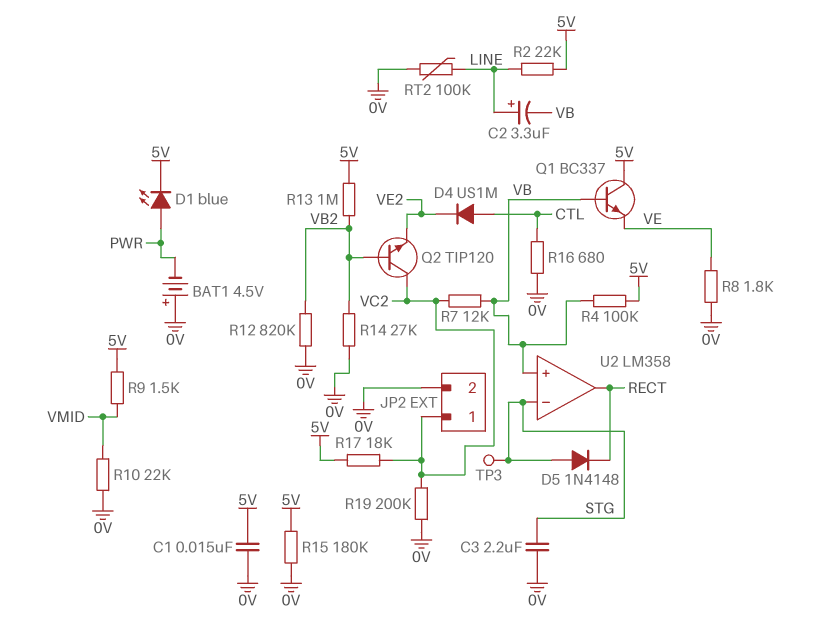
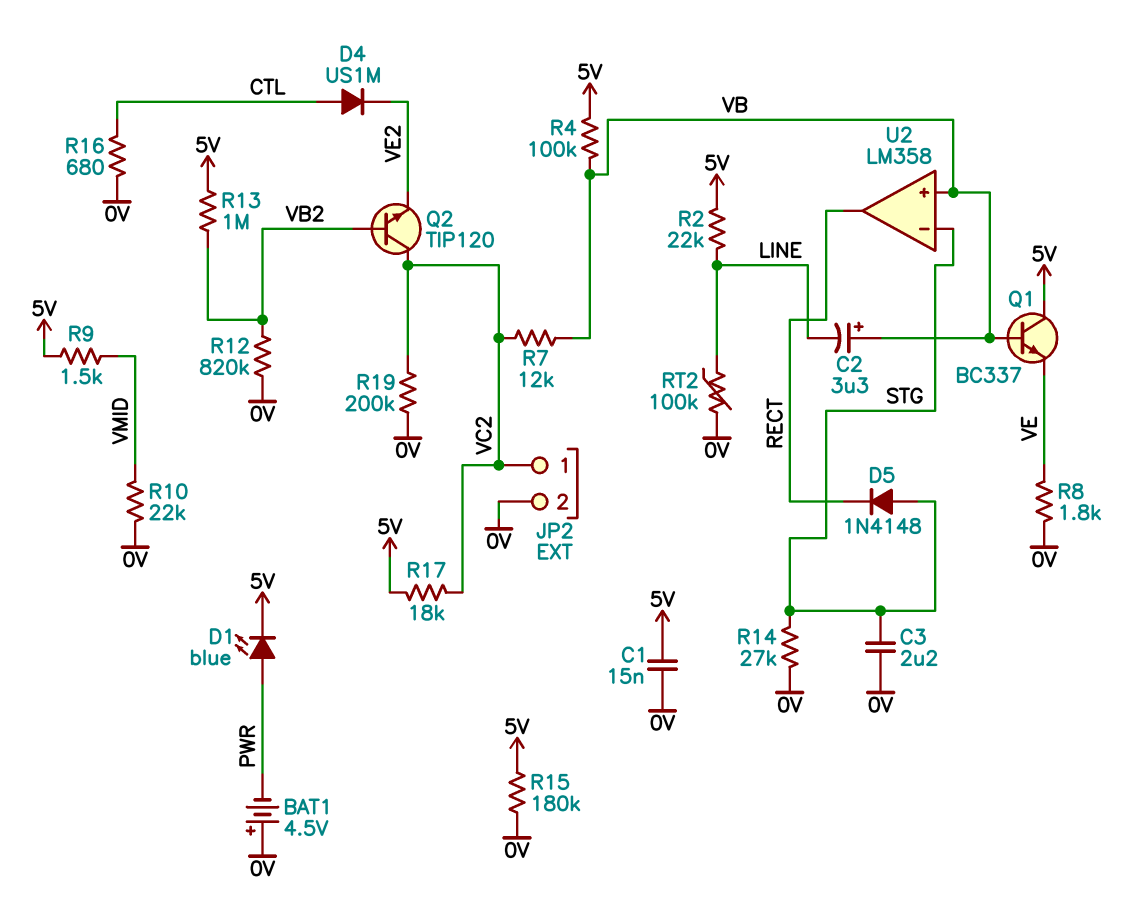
C2: 3.3uF (plus LINE, minus VB) -> 3.3uF (plus VB, minus LINE)
R14: 27k (0V, VB2) -> 27k (0V, STG)
TP3: test point (STG) -> none

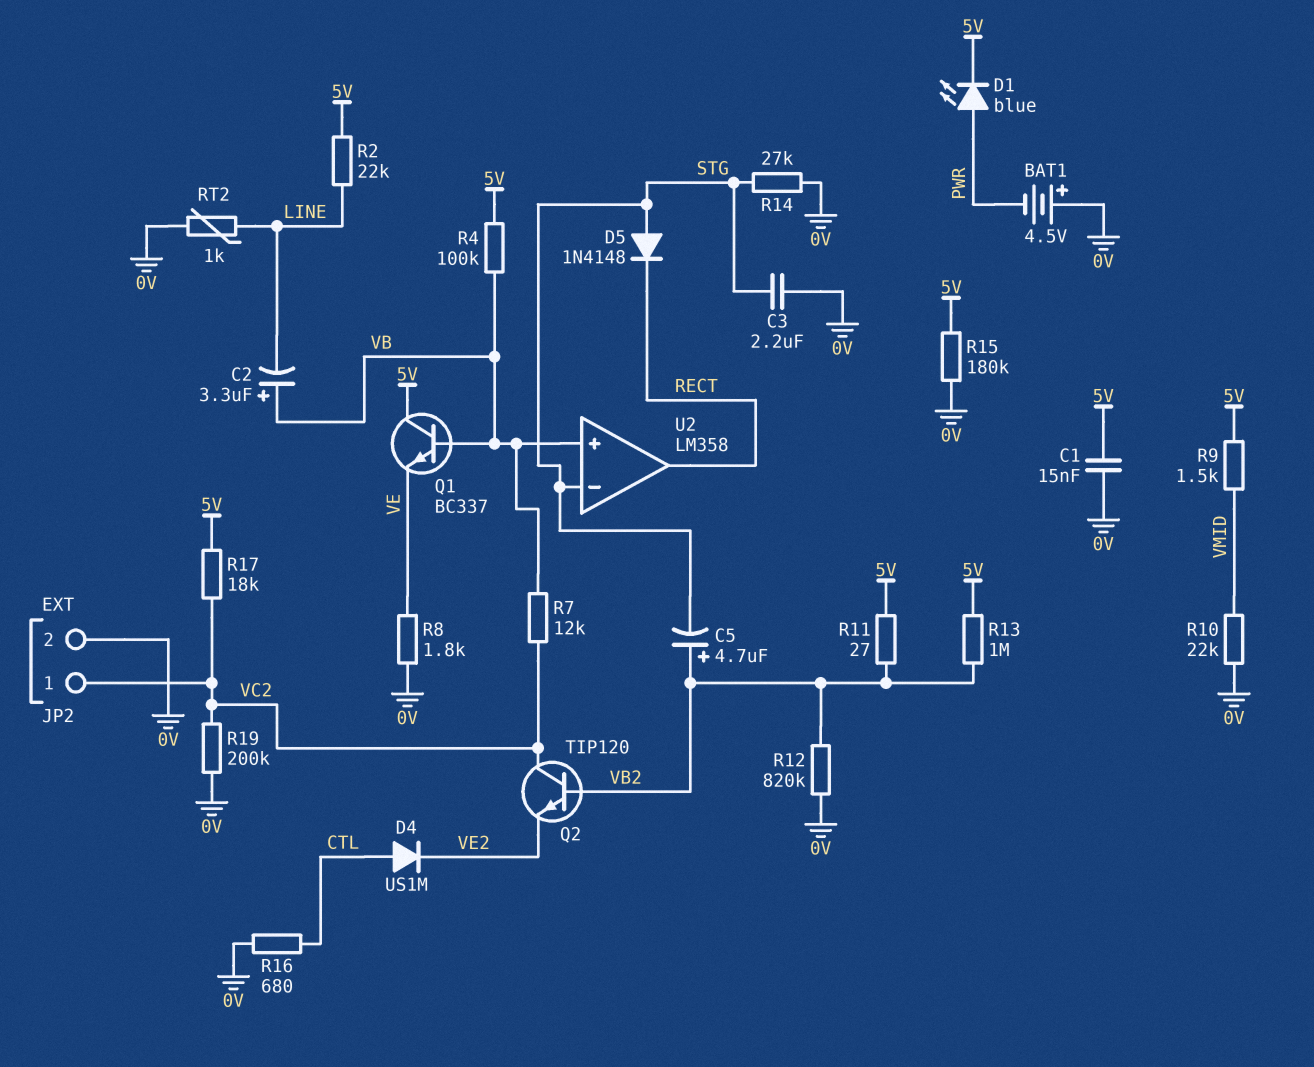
C5: none -> 4.7uF (plus VB2, minus STG)
R11: none -> 27 (5V, VB2)
RT2: 100k (0V, LINE) -> 1k (0V, LINE)

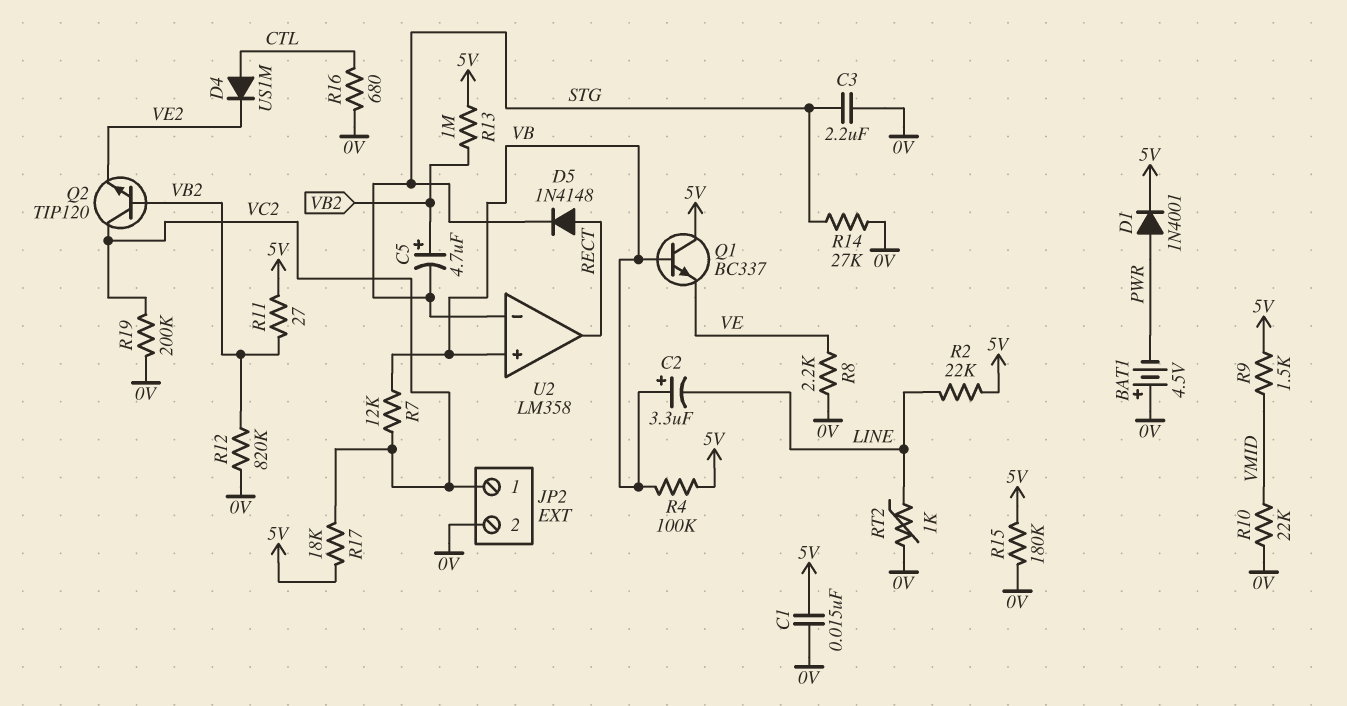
D1: LED blue (A PWR, K 5V) -> diode 1N4001 (A PWR, K 5V)
D5: diode 1N4148 (A STG, K RECT) -> diode 1N4148 (A RECT, K STG)
R8: 1.8k (0V, VE) -> 2.2k (0V, VE)

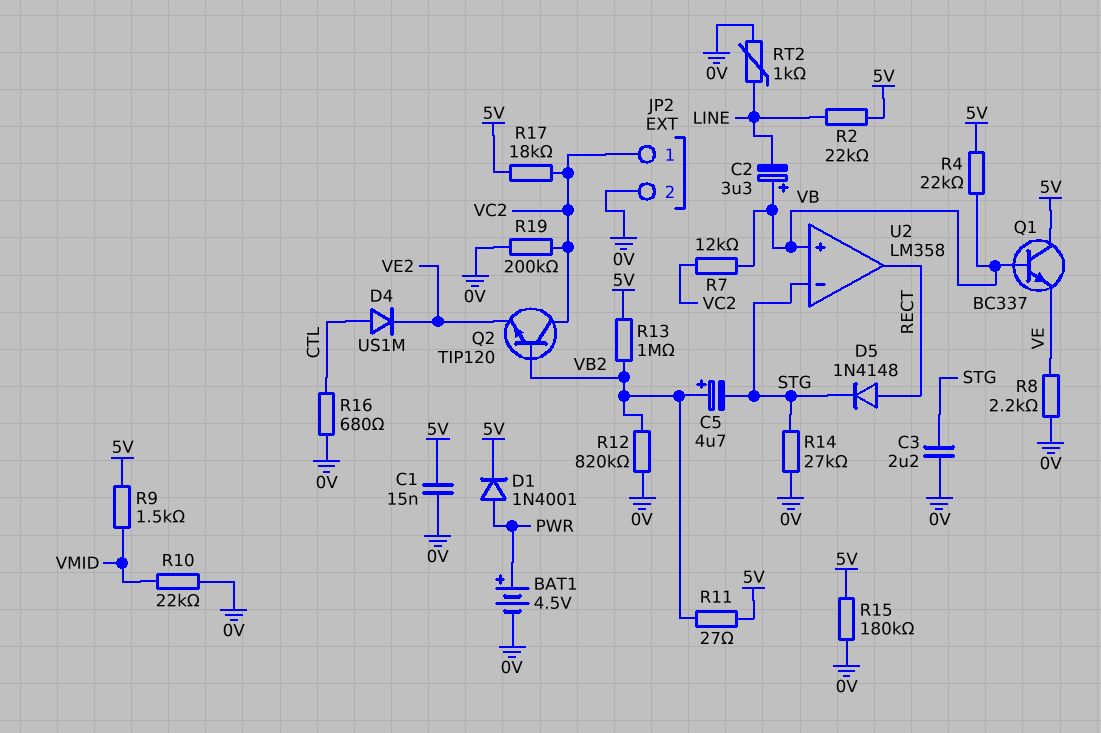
BAT1: 4.5V (plus 0V, minus PWR) -> 4.5V (plus PWR, minus 0V)
R4: 100k (5V, VB) -> 22k (5V, VB)

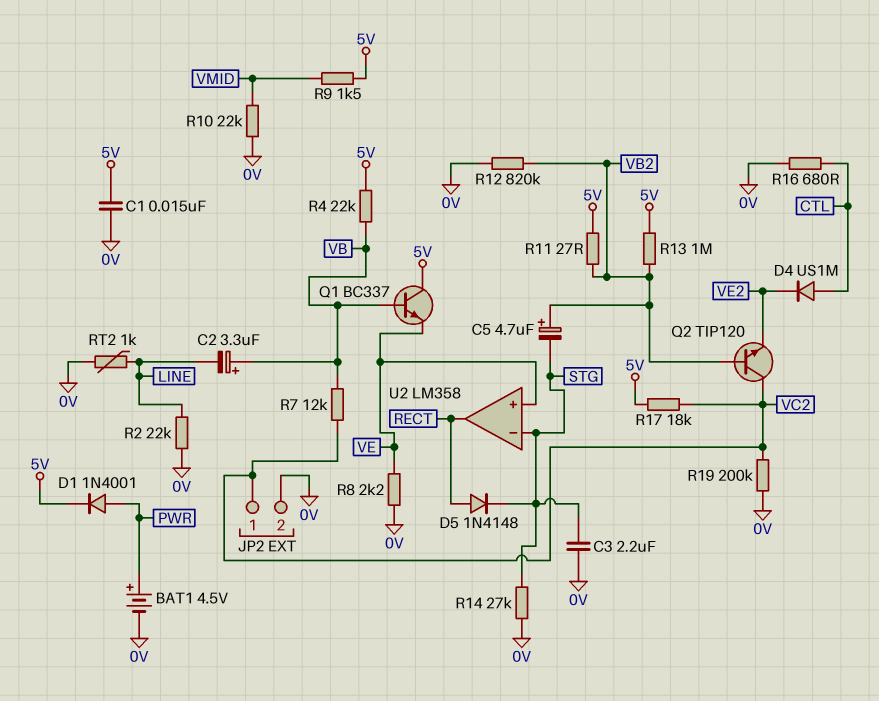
R2: 22k (5V, LINE) -> 22k (0V, LINE)
R15: 180k (0V, 5V) -> none
U2 pin in+: VB -> VE

